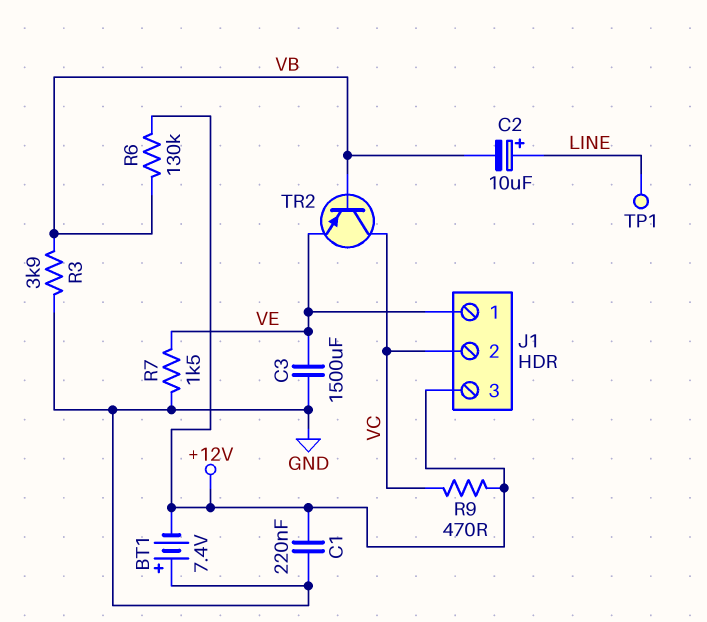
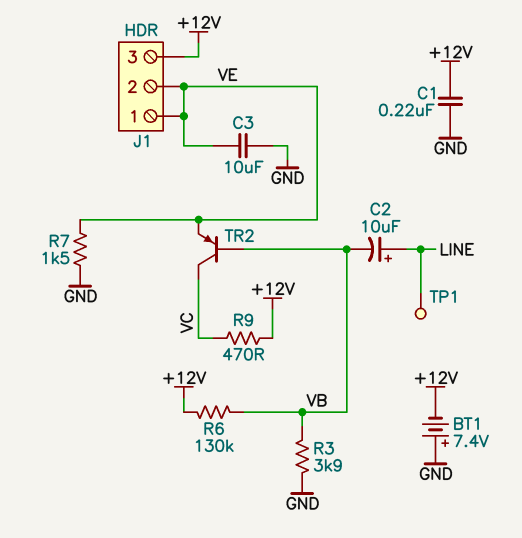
C3: 1500uF (GND, VE) -> 10uF (GND, VE)
J1 pin 2: VC -> VE

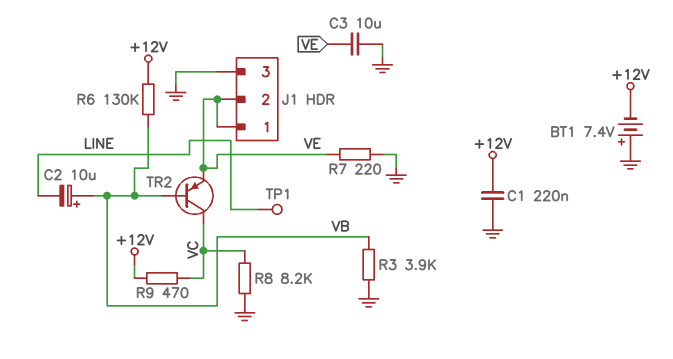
C2: 10uF (plus LINE, minus VB) -> 10uF (plus VB, minus LINE)
J1 pin 3: +12V -> GND
R7: 1.5k (GND, VE) -> 220 (GND, VE)
R8: none -> 8.2k (GND, VC)

